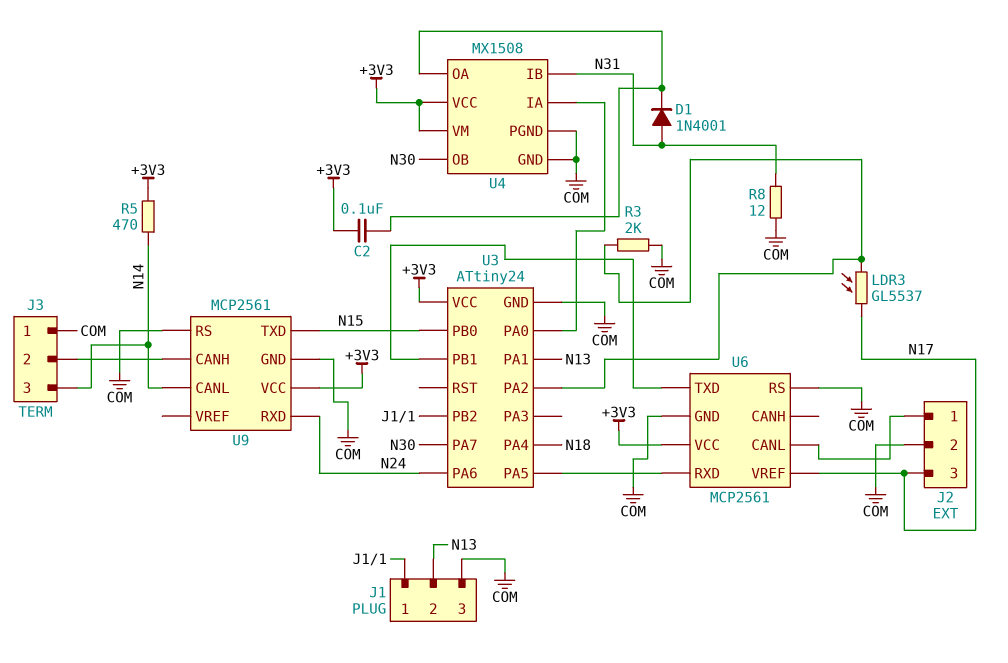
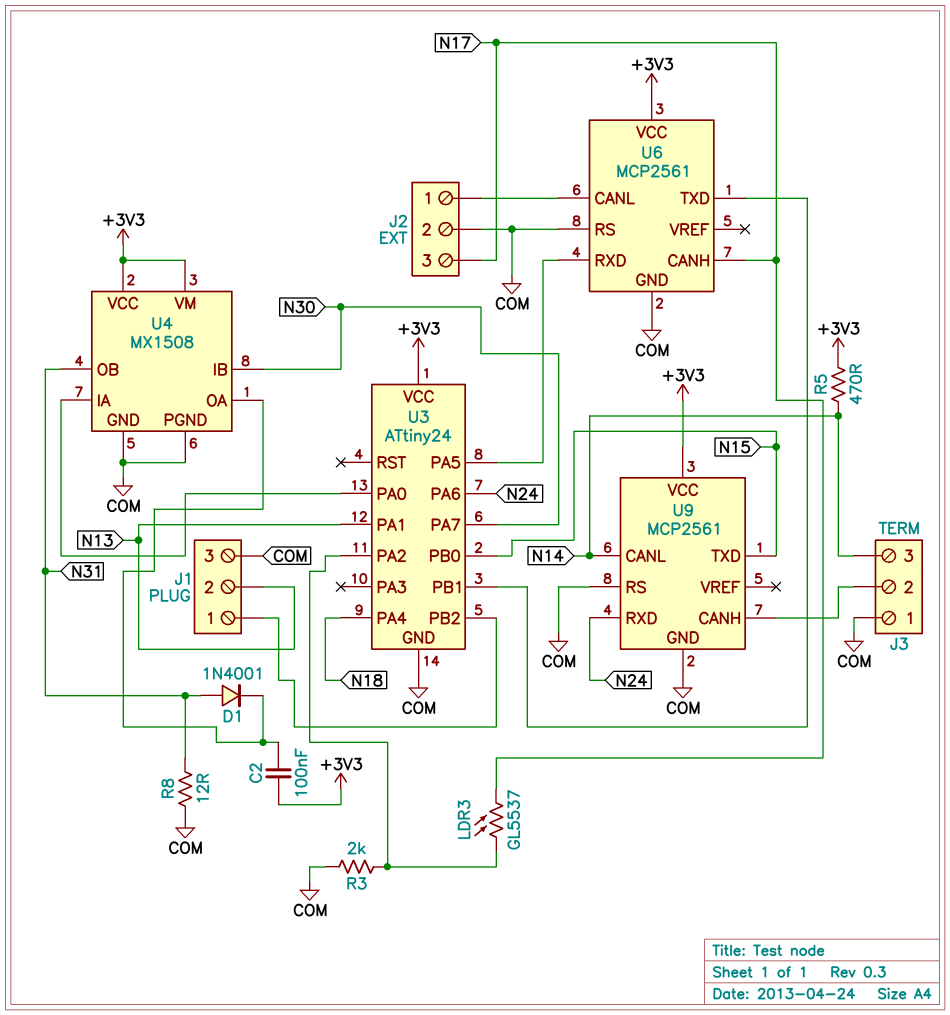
U4 pin IB: N31 -> N30
U4 pin OB: N30 -> N31
U6 pin CANH: none -> N17
U6 pin VREF: N17 -> none

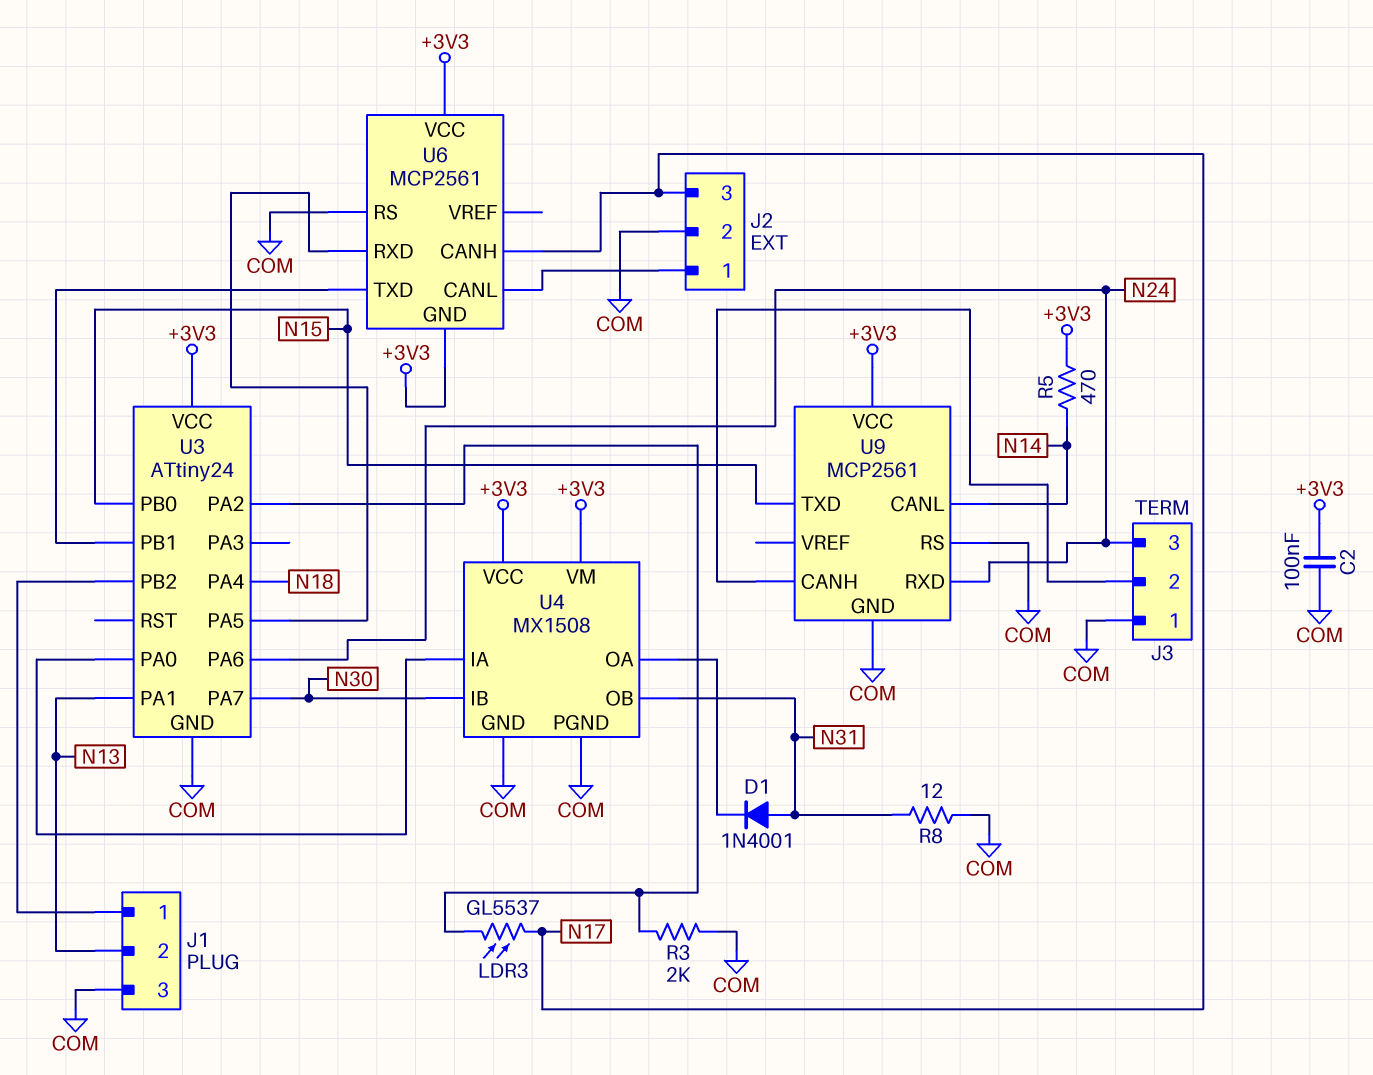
C2: 100nF (+3V3, U4/OA) -> 100nF (+3V3, COM)
J3 pin 3: N14 -> N24
U6 pin GND: COM -> +3V3

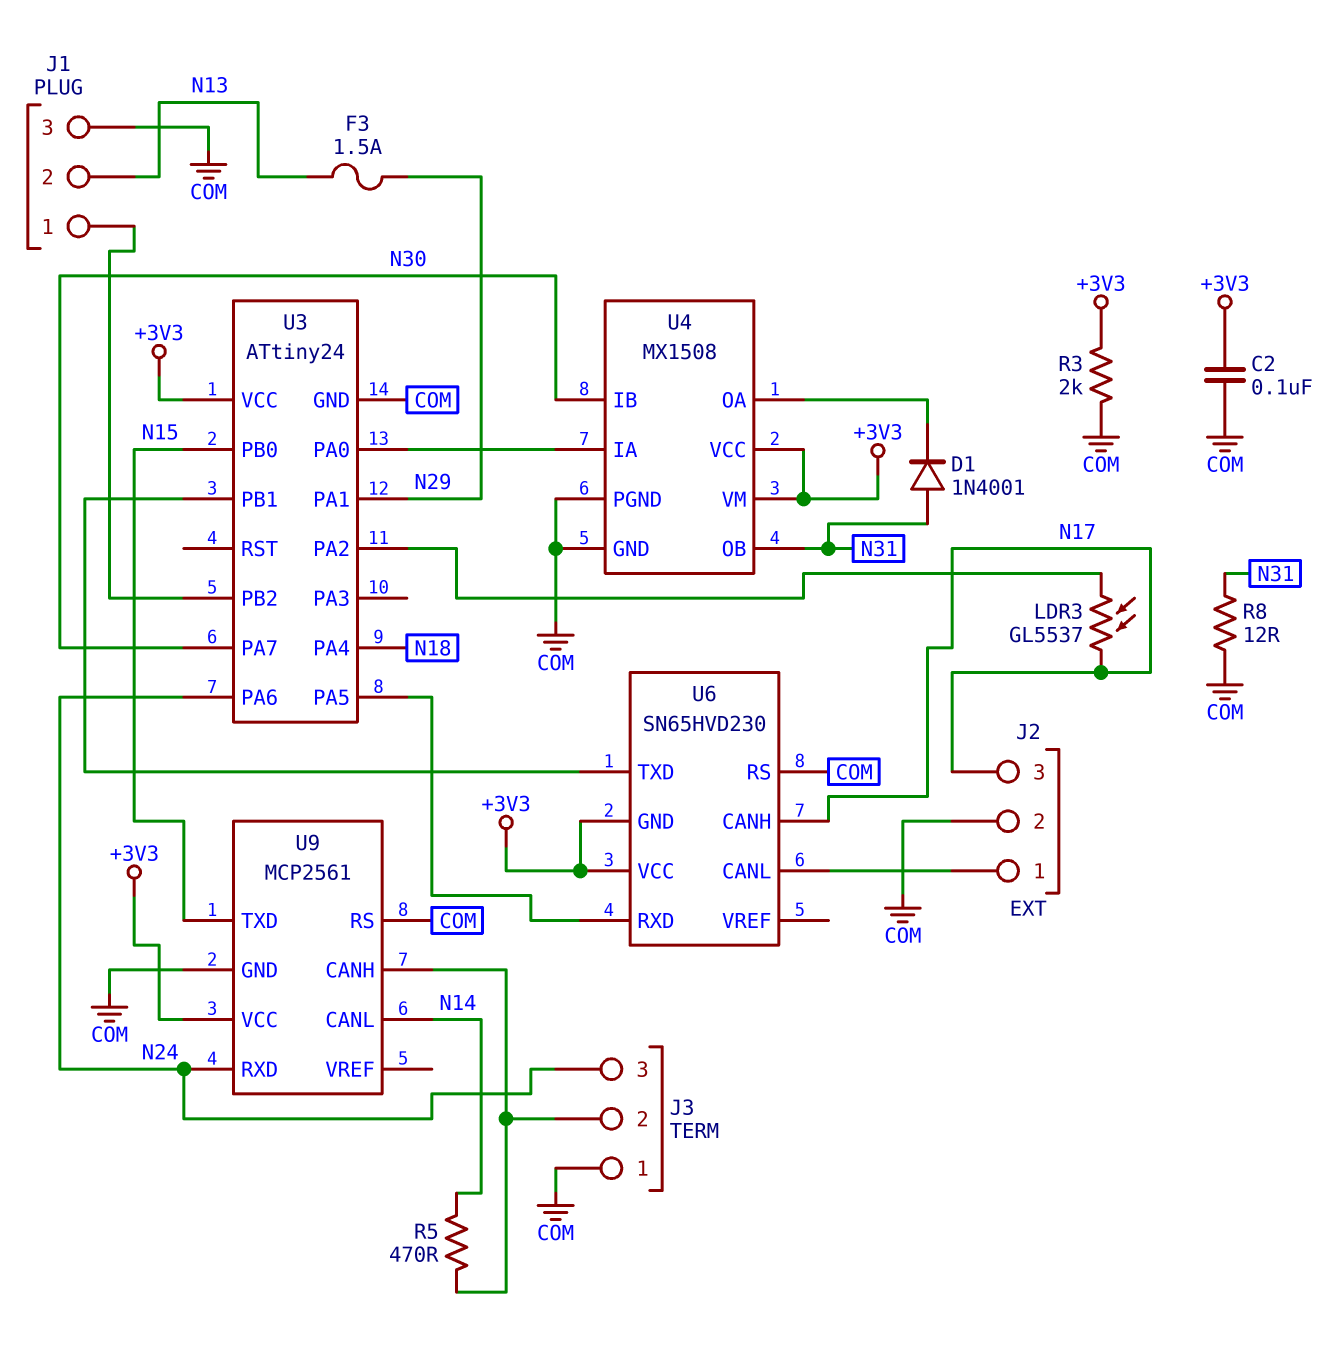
F3: none -> 1.5A (N13, N29)
R3: 2k (COM, U3/PA2) -> 2k (+3V3, COM)
R5: 470 (+3V3, N14) -> 470 (J3/2, N14)
U3 pin PA1: N13 -> N29
U6: MCP2561 -> SN65HVD230

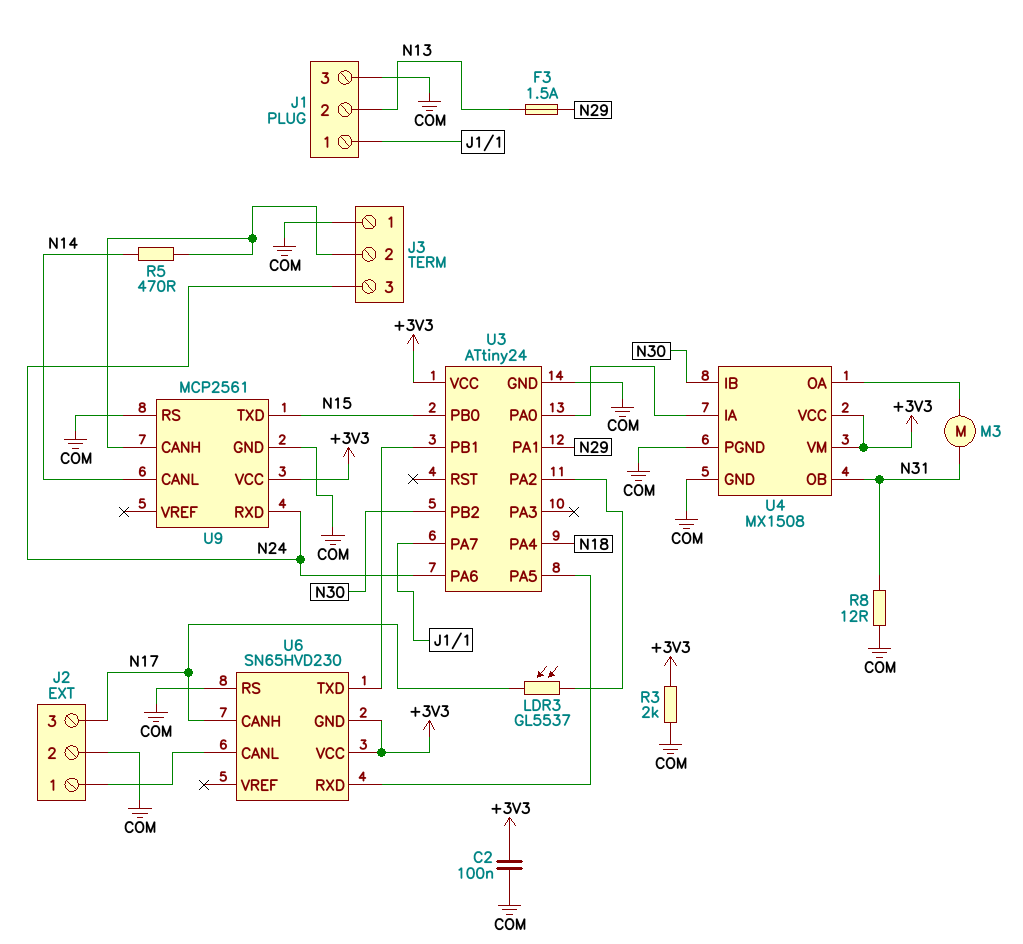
D1: diode 1N4001 (A N31, K U4/OA) -> none
M3: none -> motor (N31, U4/OA)
U3 pin PA7: N30 -> J1/1
U3 pin PB2: J1/1 -> N30

